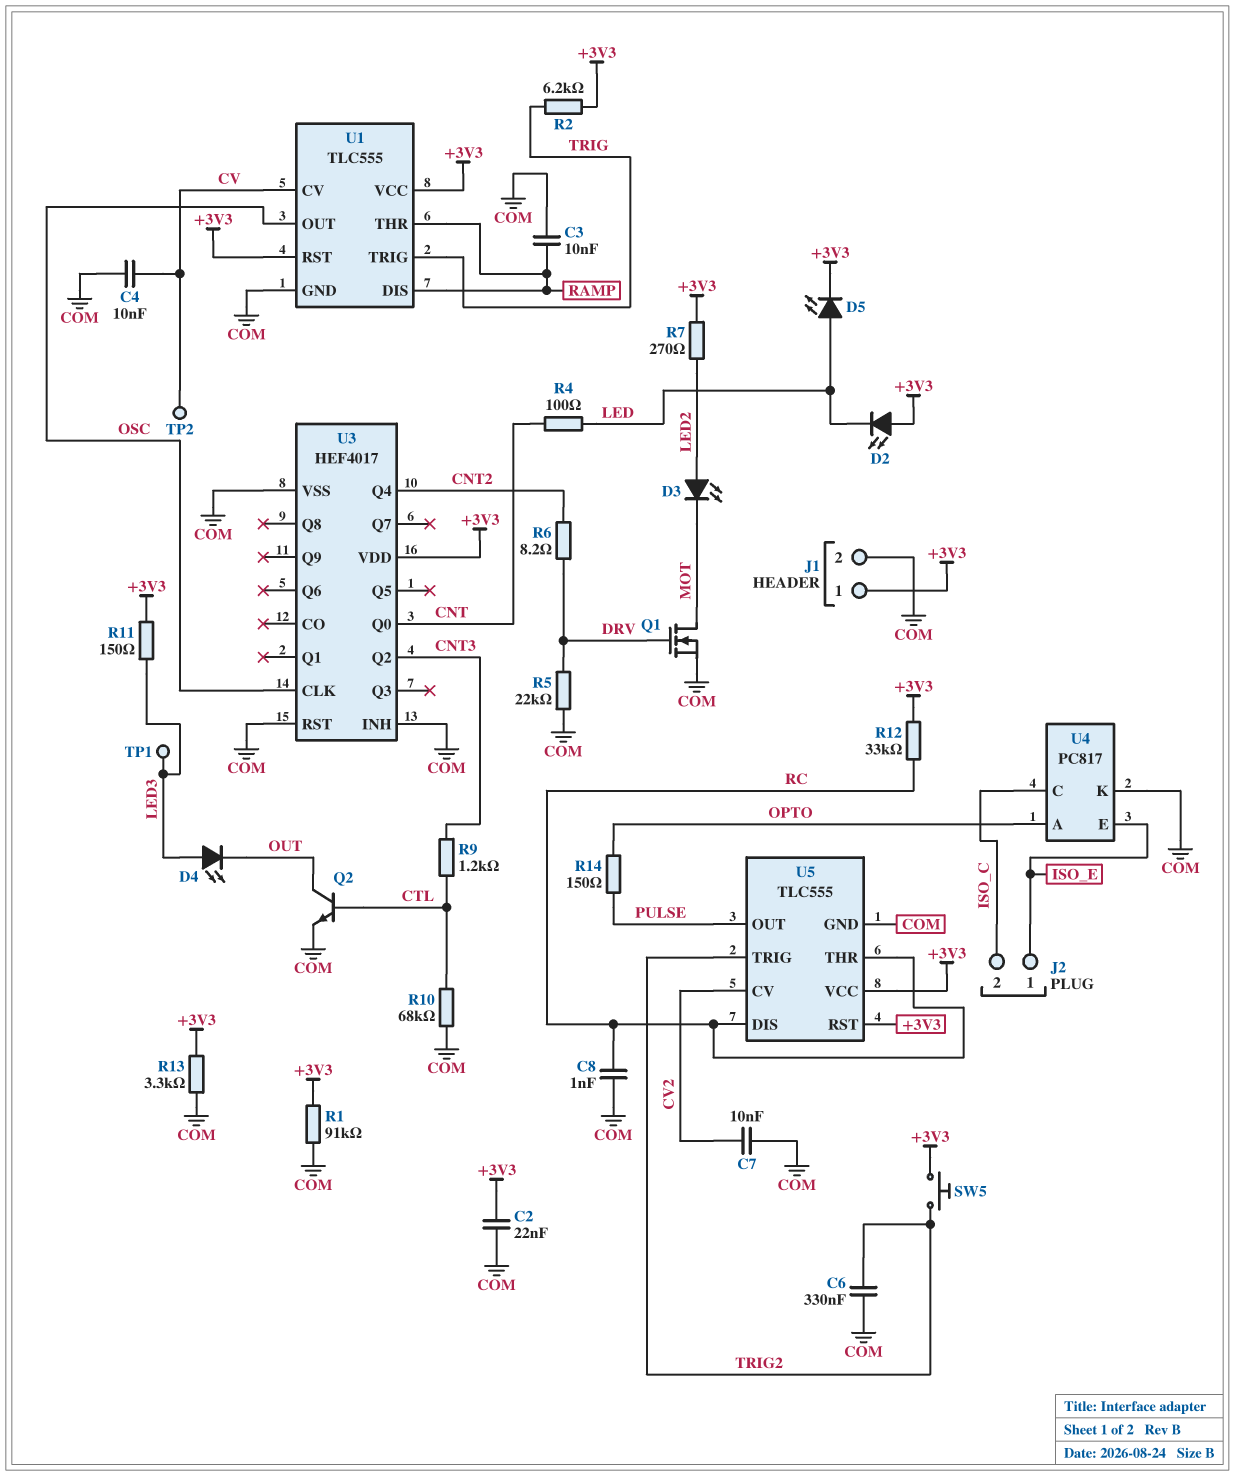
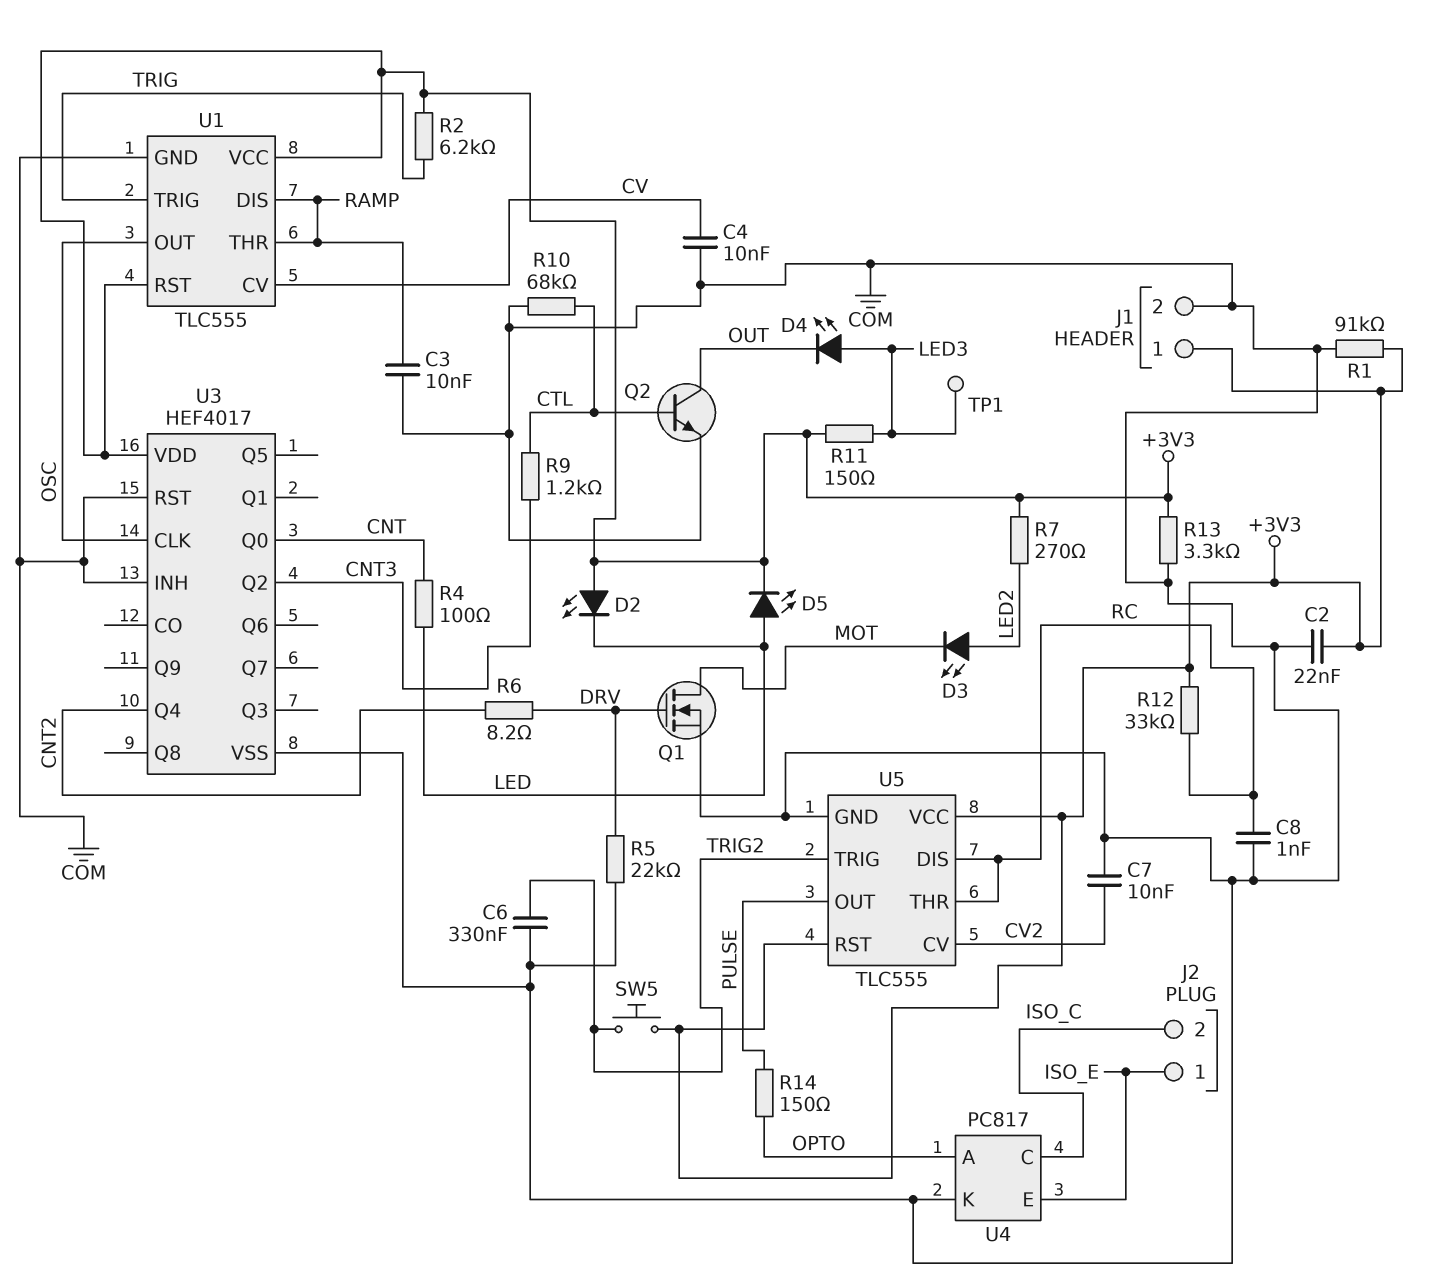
TP2: test point (CV) -> none

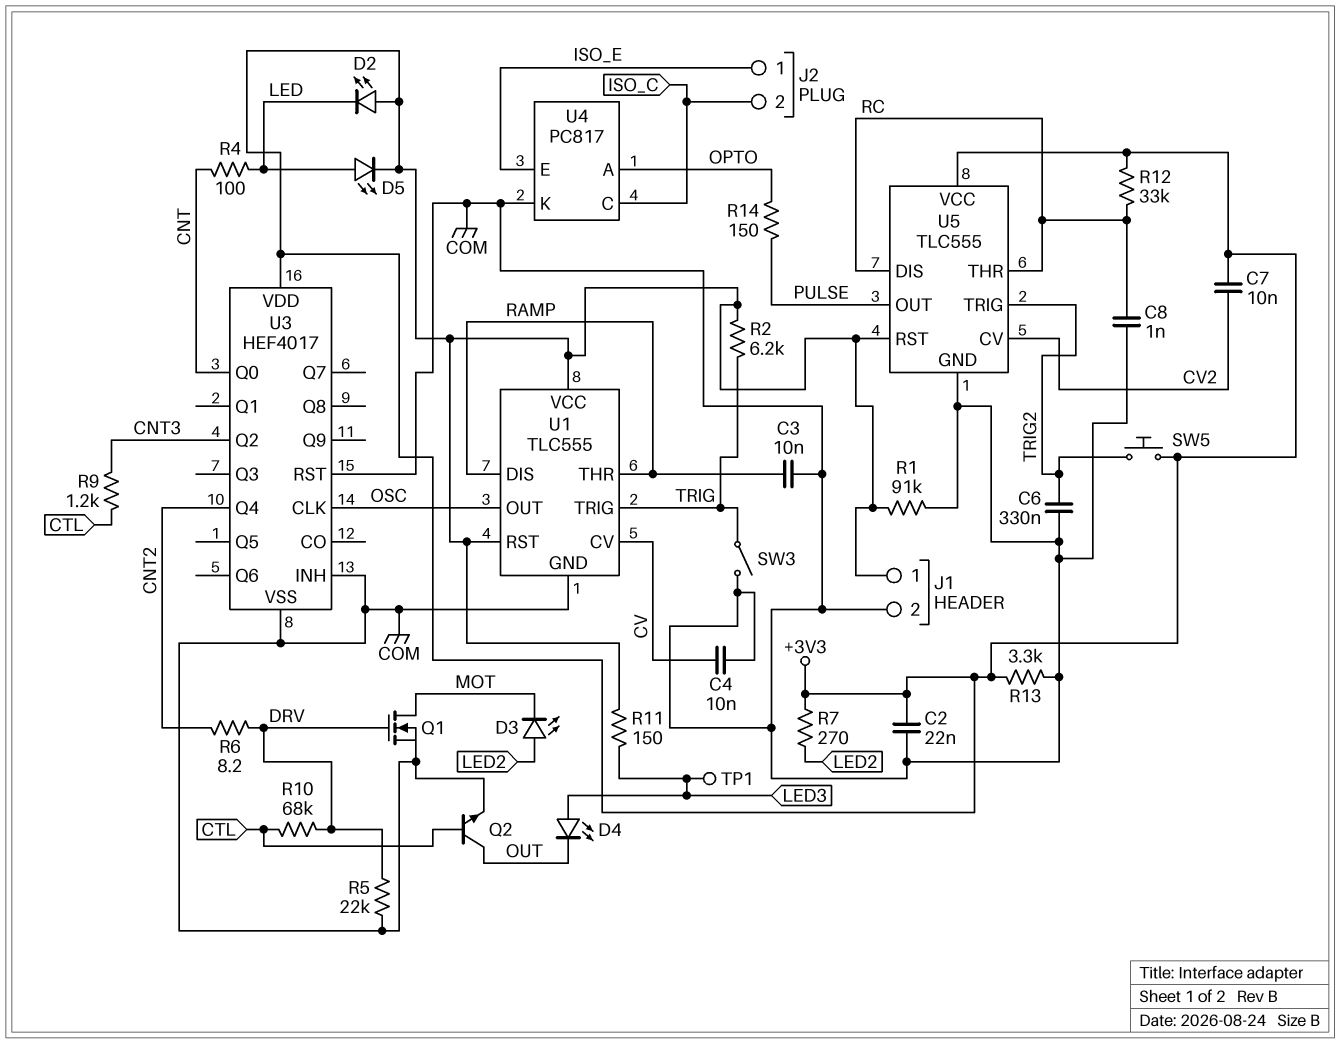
C7: 10nF (COM, CV2) -> 10nF (+3V3, CV2)
R10: 68k (COM, CTL) -> 68k (CTL, DRV)
SW3: none -> switch (COM, TRIG)

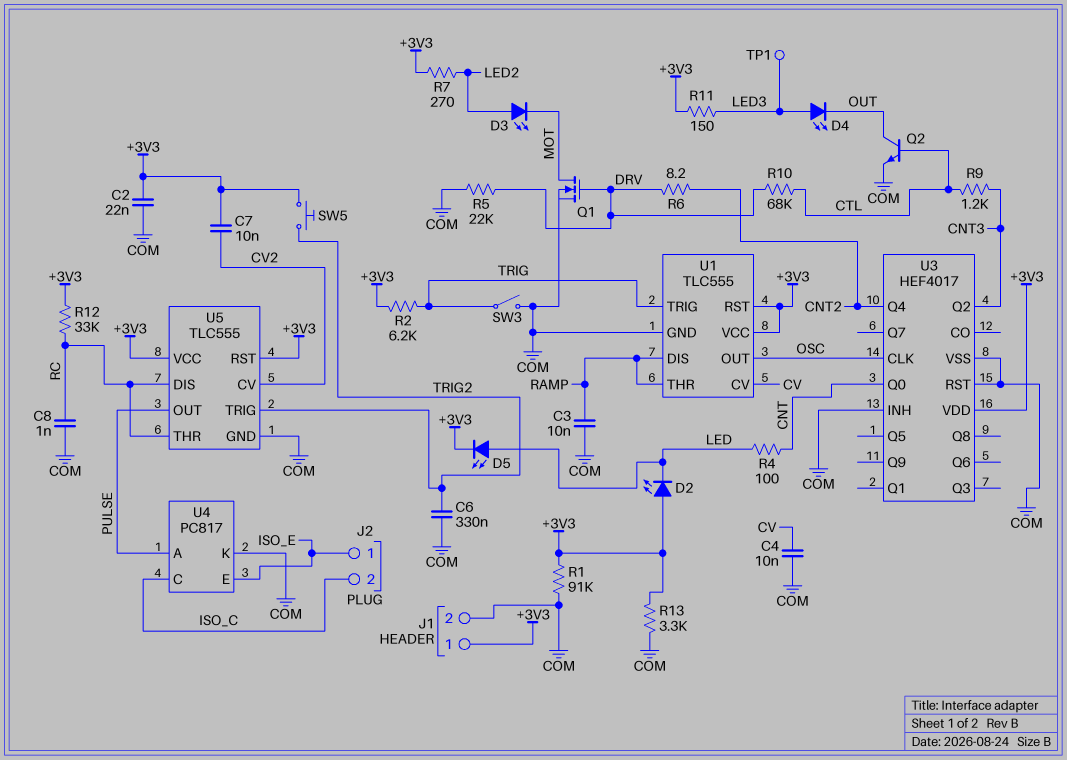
R14: 150 (OPTO, PULSE) -> none
U4 pin A: OPTO -> PULSE

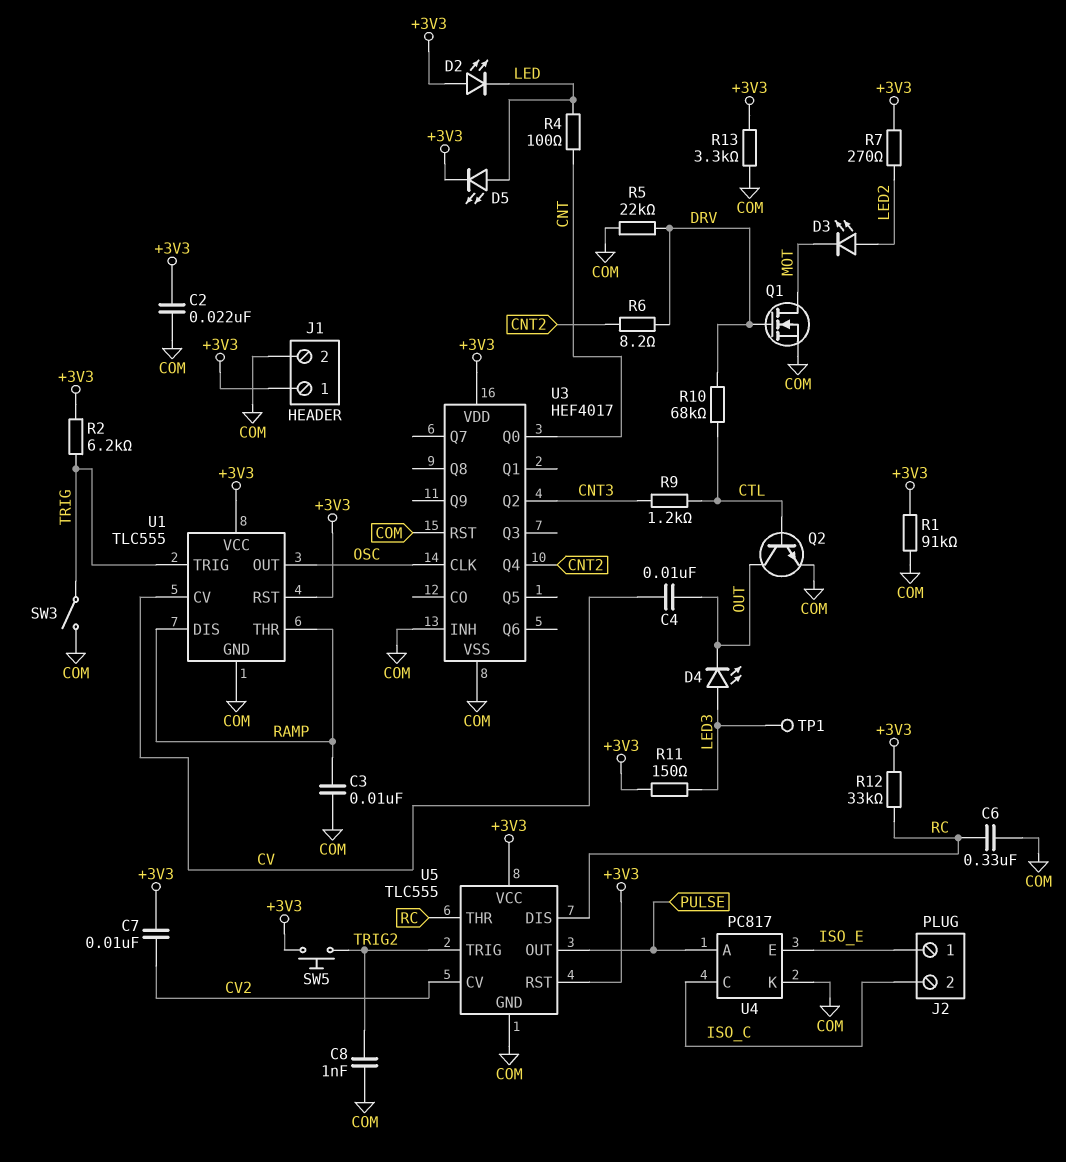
C4: 10nF (COM, CV) -> 10nF (CV, OUT)
C6: 330nF (COM, TRIG2) -> 330nF (COM, RC)
C8: 1nF (COM, RC) -> 1nF (COM, TRIG2)

